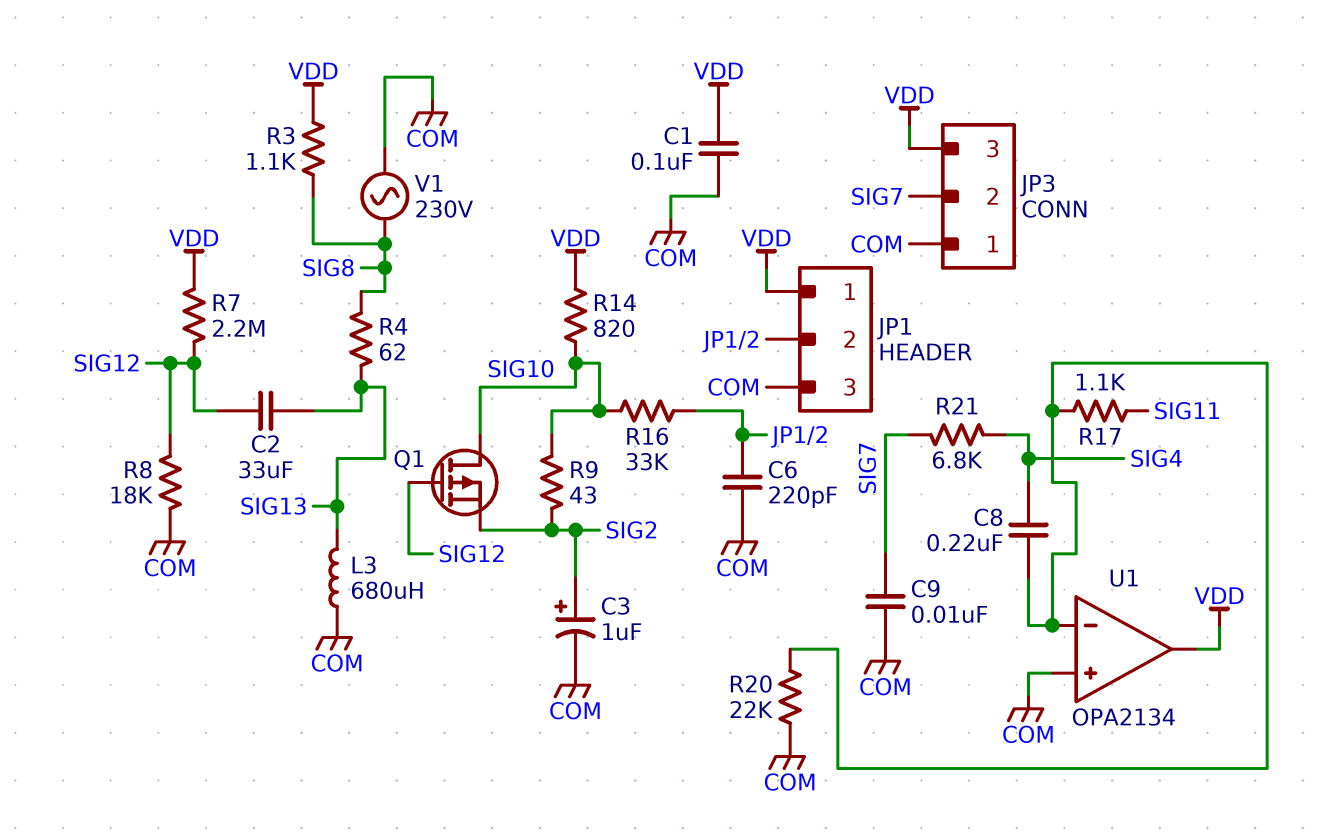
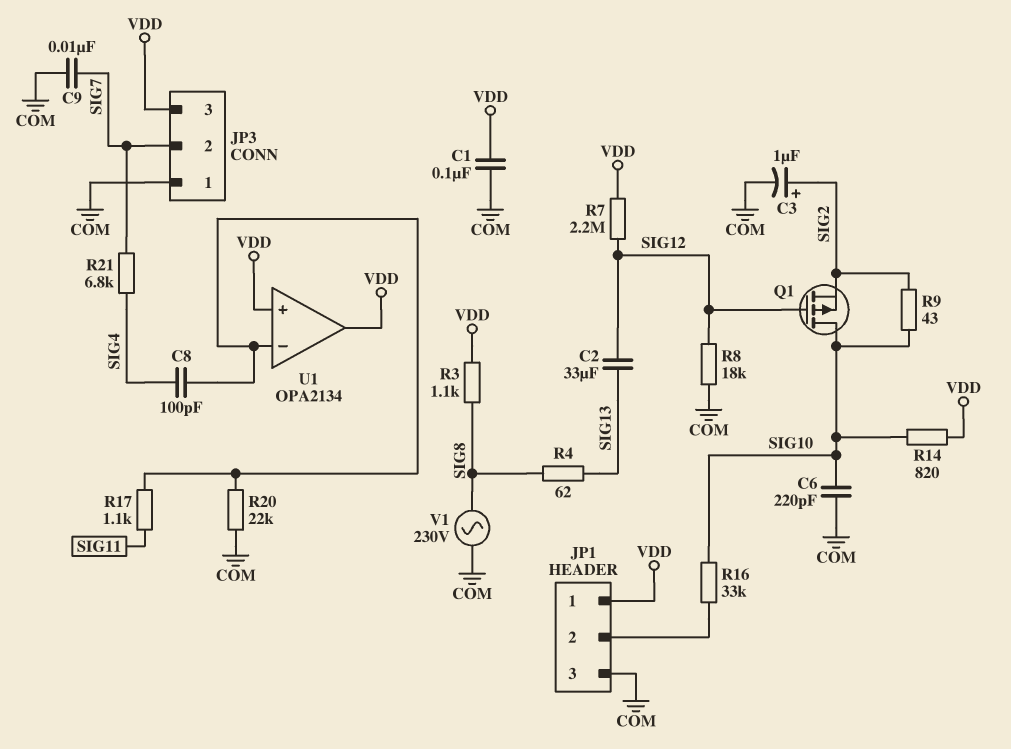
C6: 220pF (COM, JP1/2) -> 220pF (COM, SIG10)
C8: 220nF (SIG4, U1/in-) -> 100pF (SIG4, U1/in-)
L3: 680uH (COM, SIG13) -> none
U1 pin in+: COM -> VDD

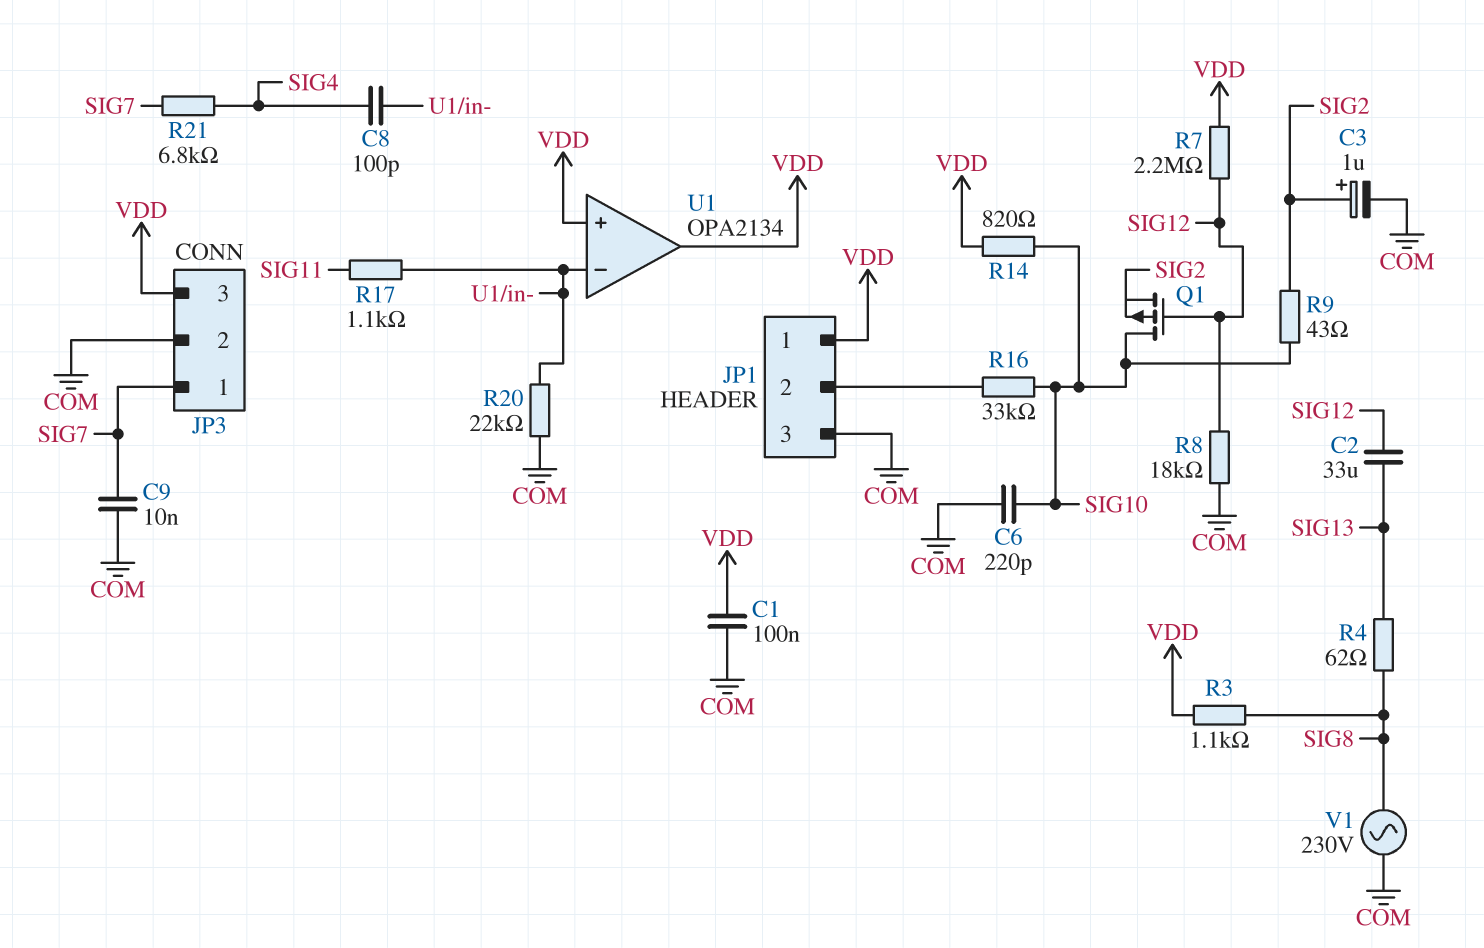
JP3 pin 1: COM -> SIG7
JP3 pin 2: SIG7 -> COM

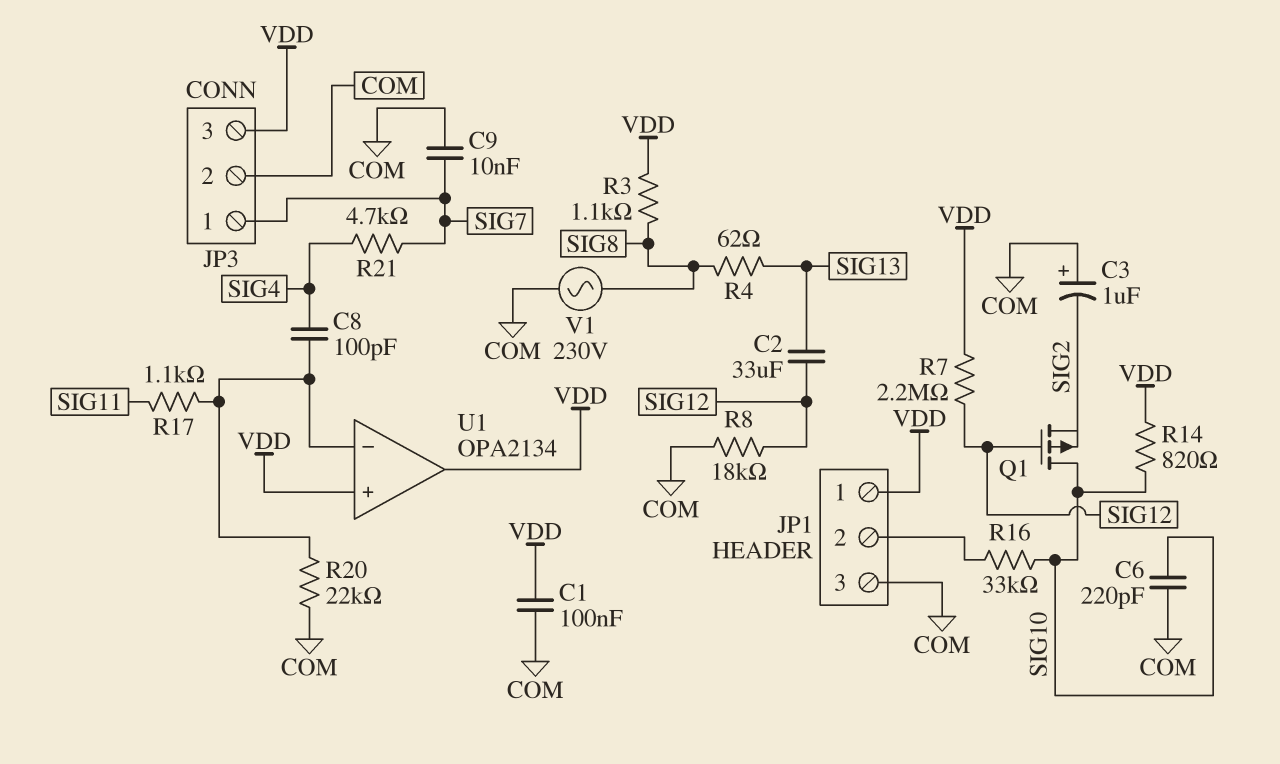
C3: 1uF (plus SIG2, minus COM) -> 1uF (plus COM, minus SIG2)
R9: 43 (SIG2, SIG10) -> none
R21: 6.8k (SIG4, SIG7) -> 4.7k (SIG4, SIG7)

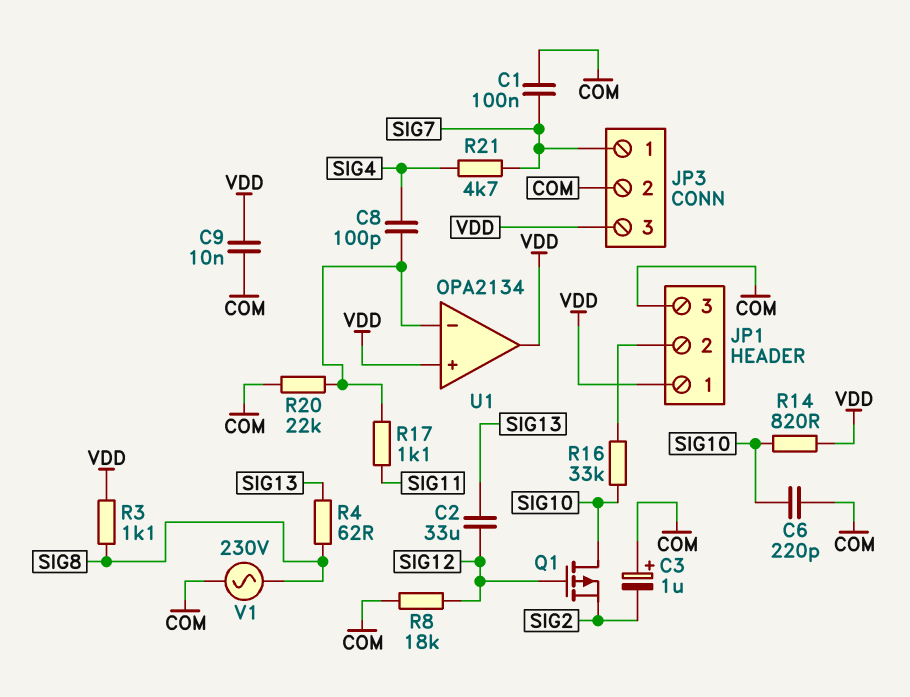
C1: 100nF (COM, VDD) -> 100nF (COM, SIG7)
C9: 10nF (COM, SIG7) -> 10nF (COM, VDD)
R7: 2.2M (SIG12, VDD) -> none

